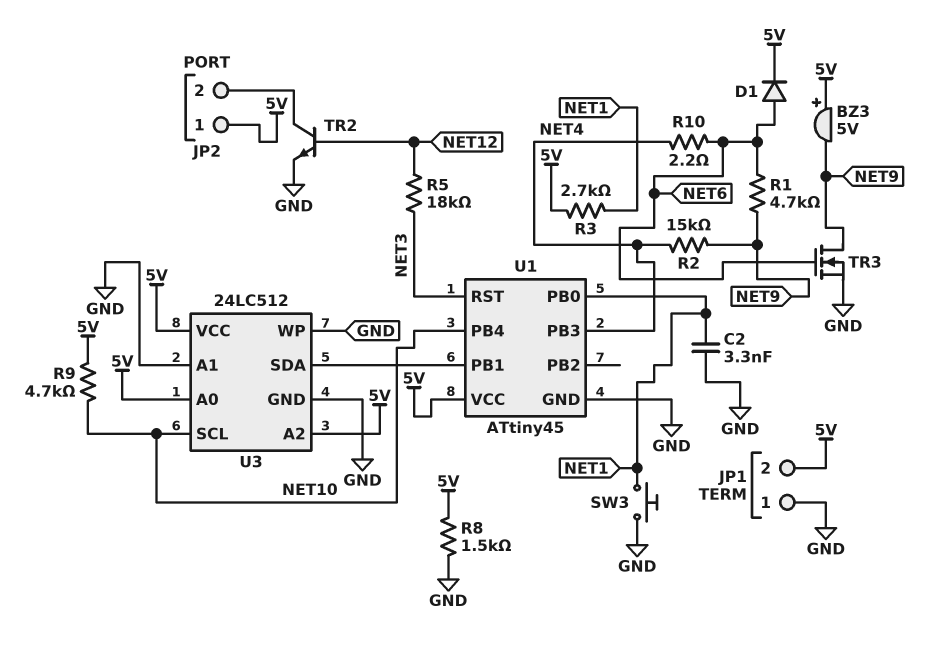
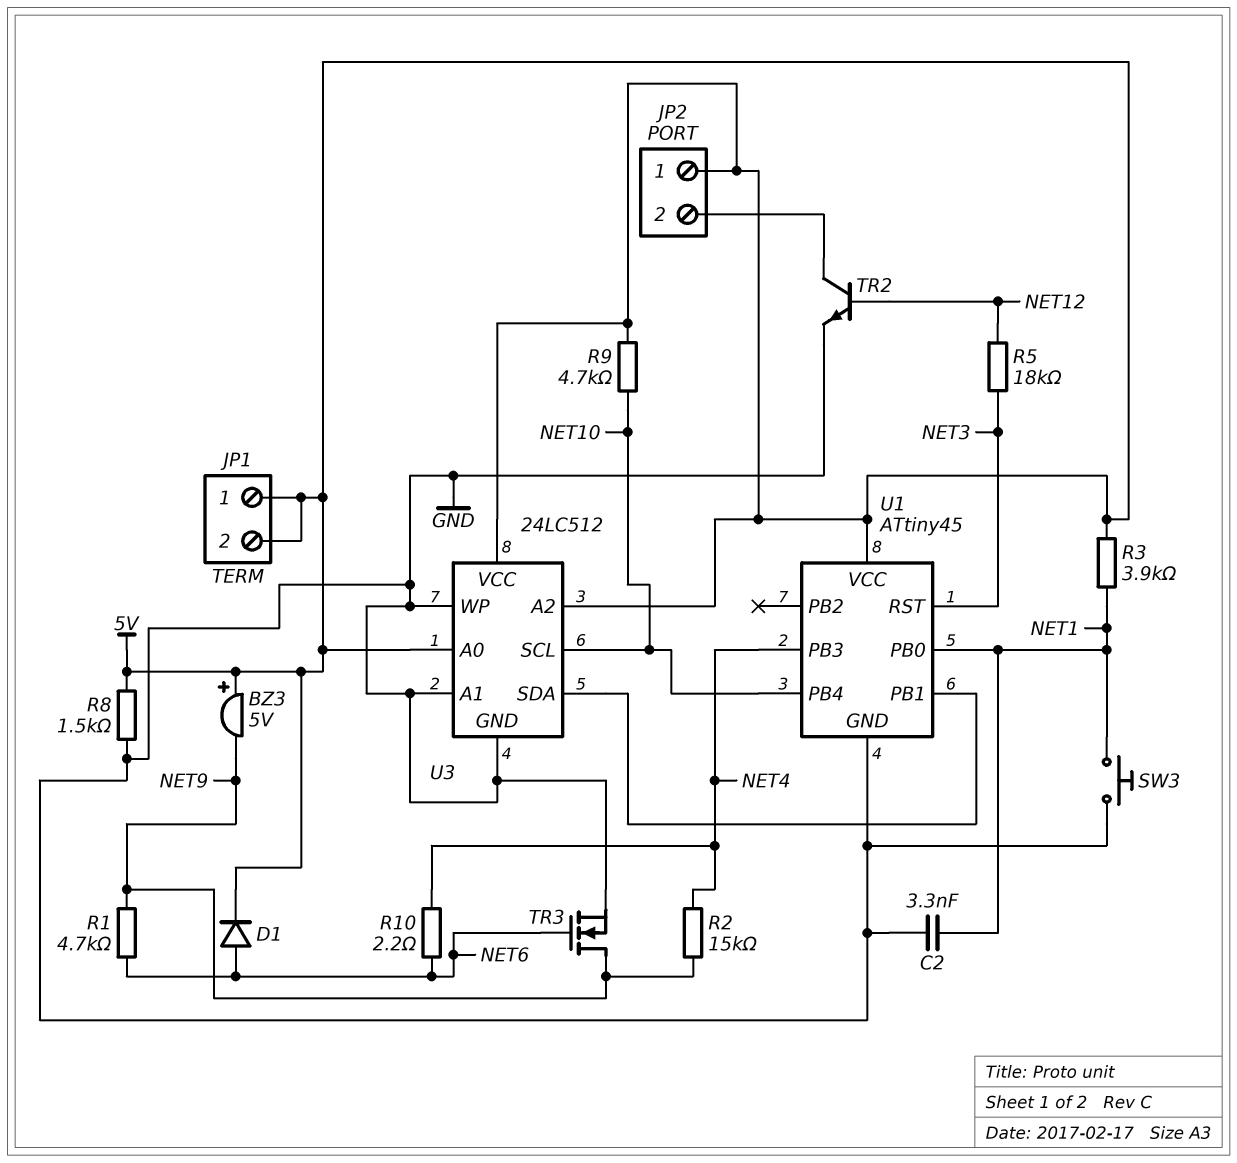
JP1 pin 1: GND -> 5V
R3: 2.7k (5V, NET1) -> 3.9k (5V, NET1)

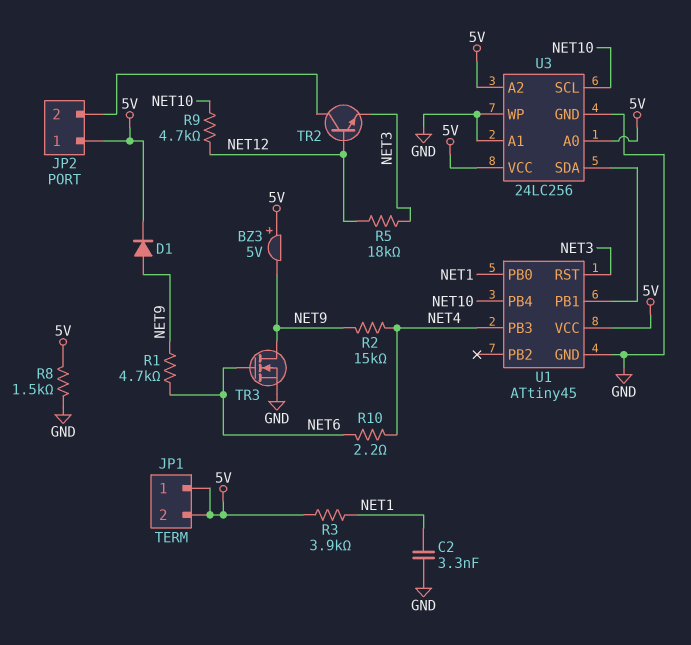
D1: diode (A NET6, K 5V) -> diode (A NET9, K 5V)
R9: 4.7k (5V, NET10) -> 4.7k (NET10, NET12)
SW3: button (GND, NET1) -> none
TR2: NPN (B NET12, C JP2/2, E GND) -> NPN (B NET12, C JP2/2, E NET3)
U3: 24LC512 -> 24LC256

